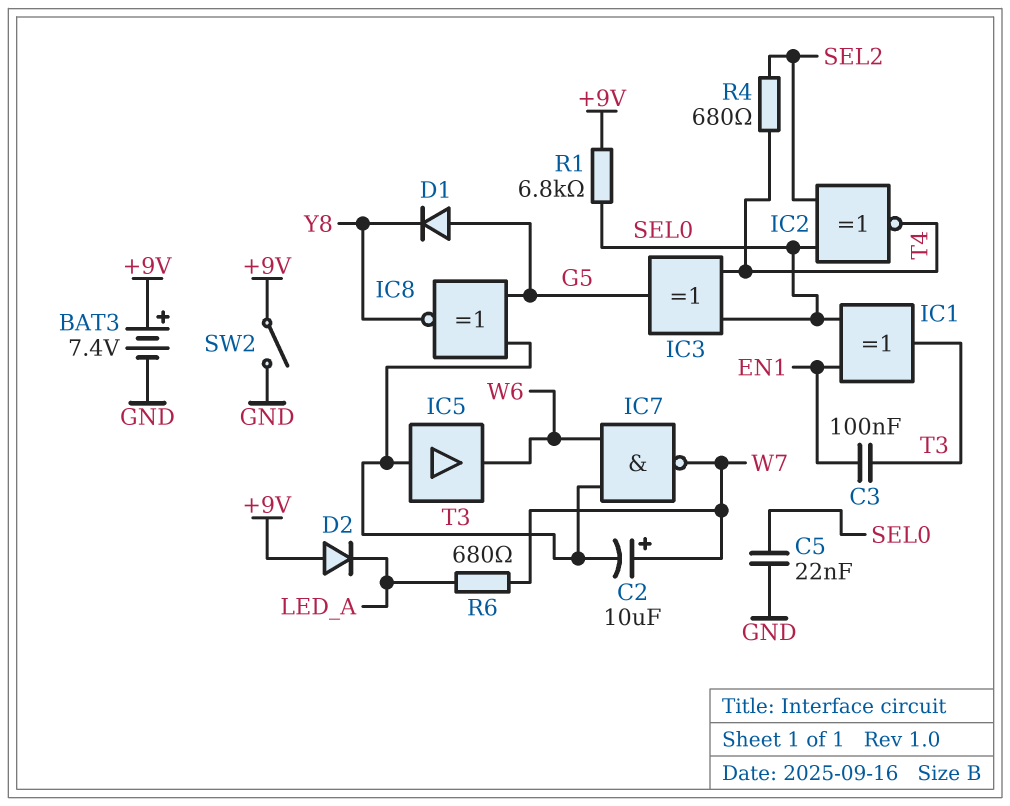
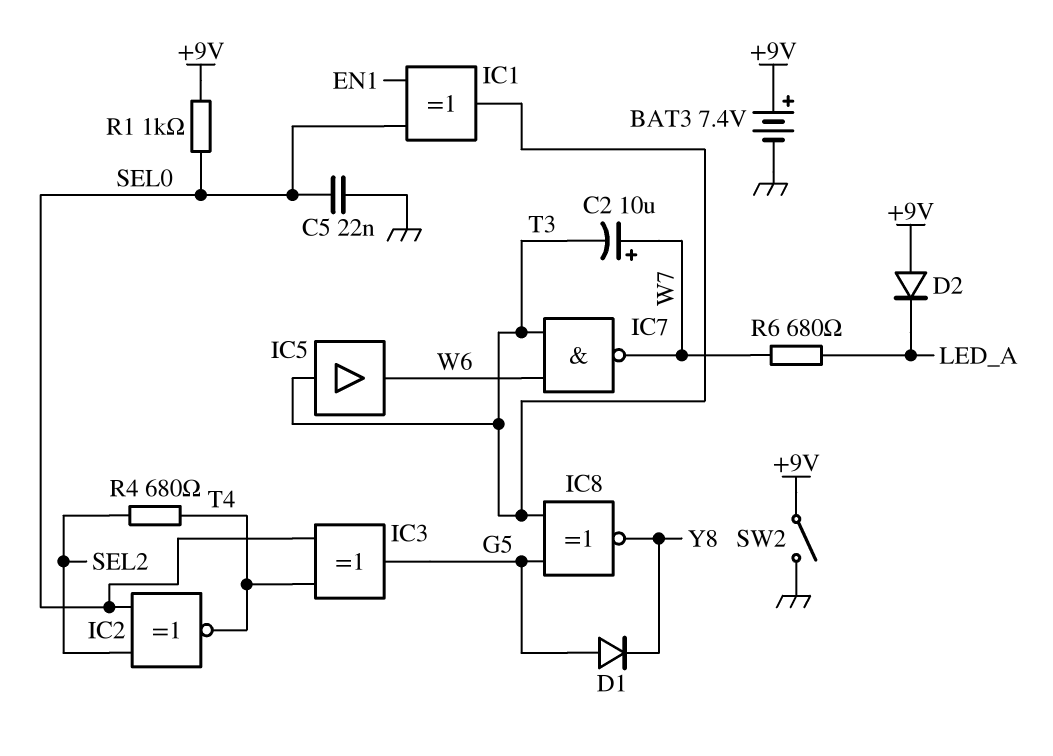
C3: 100nF (EN1, T3) -> none
R1: 6.8k (+9V, SEL0) -> 1k (+9V, SEL0)

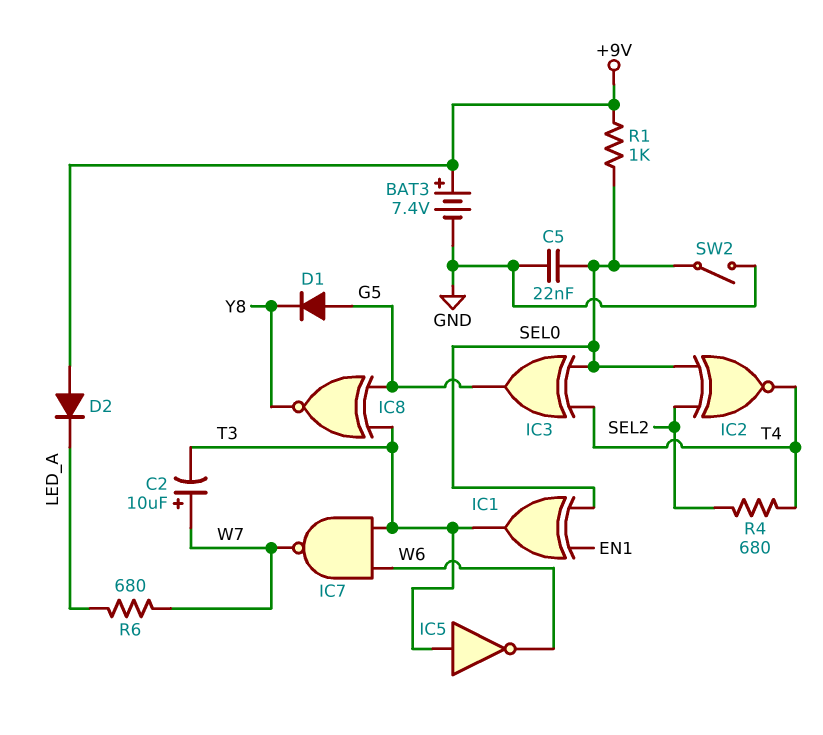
IC5: buffer (in T3, out W6) -> NOT (in T3, out W6)
SW2: switch (+9V, GND) -> switch (GND, SEL0)

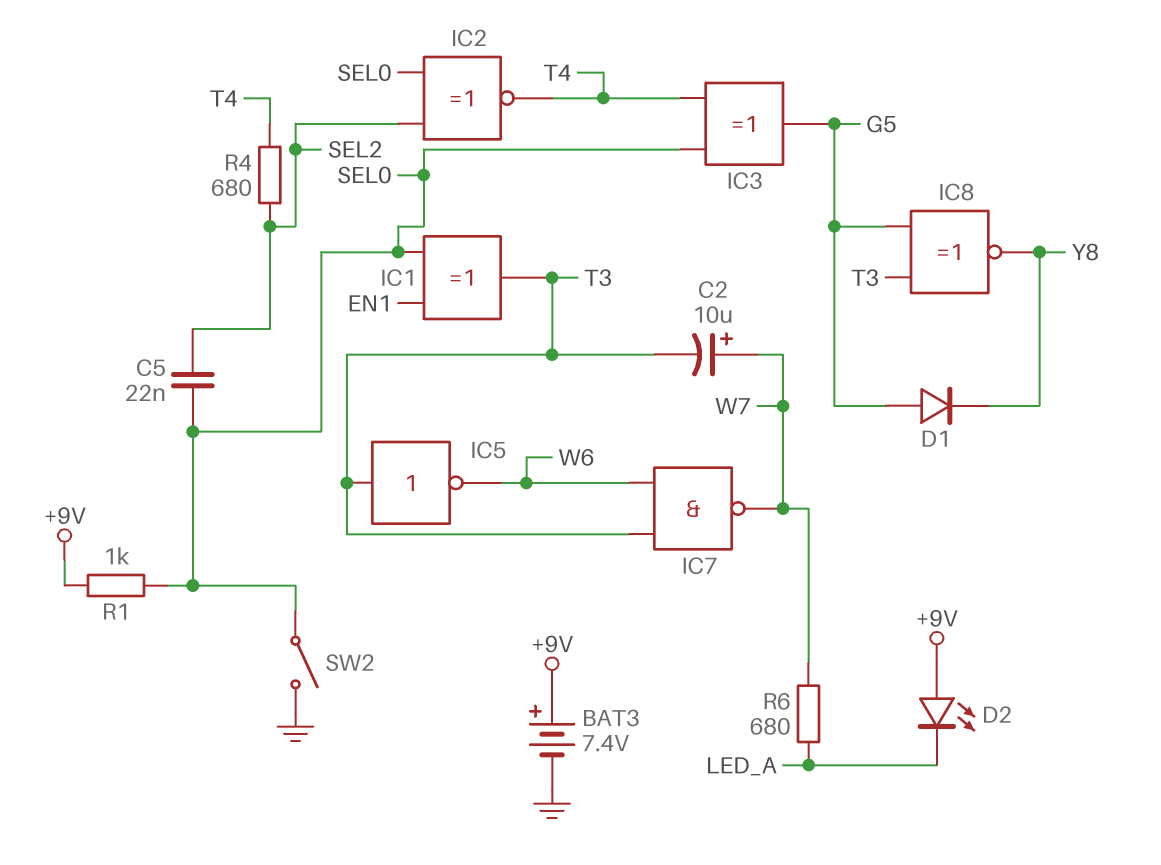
C5: 22nF (GND, SEL0) -> 22nF (SEL0, SEL2)
D2: diode (A +9V, K LED_A) -> LED (A +9V, K LED_A)

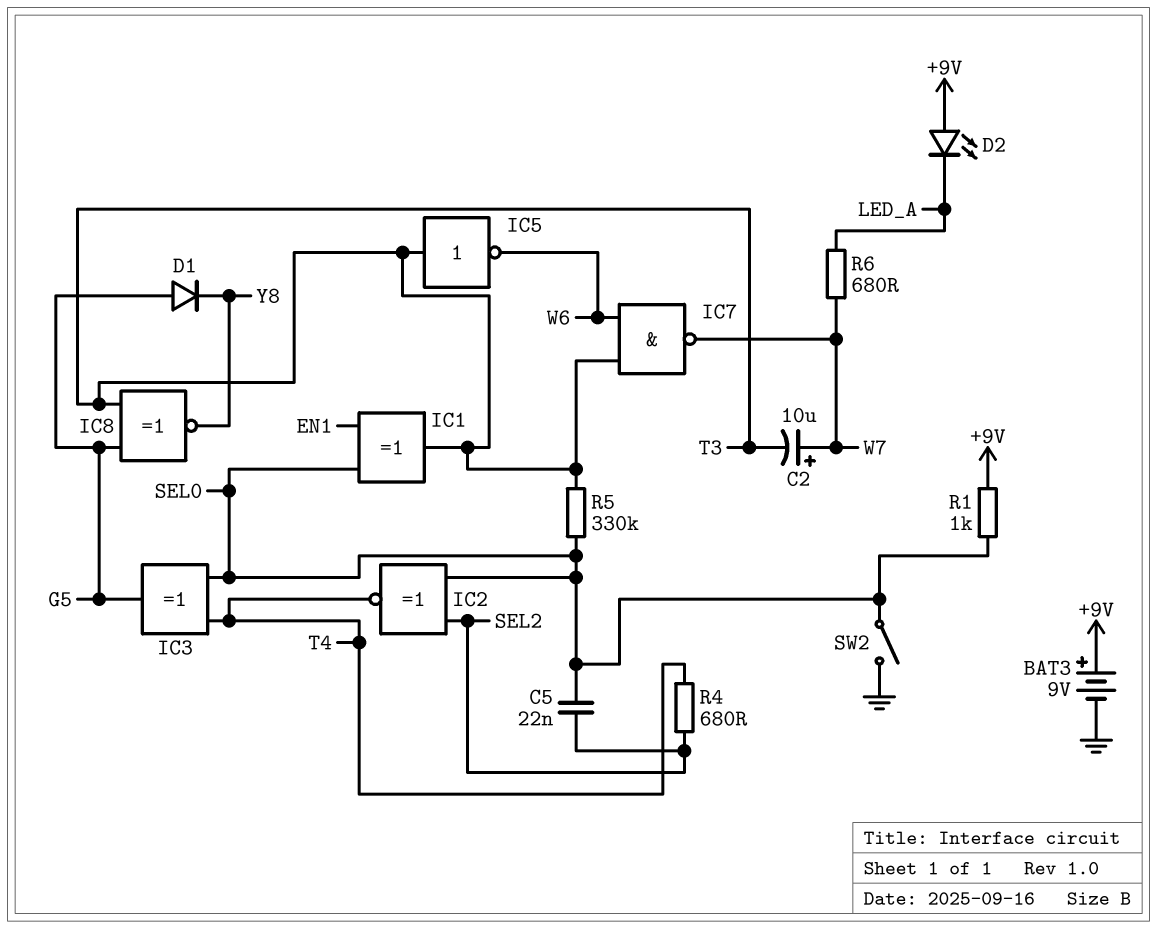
BAT3: 7.4V (plus +9V, minus GND) -> 9V (plus +9V, minus GND)
R5: none -> 330k (SEL0, T3)

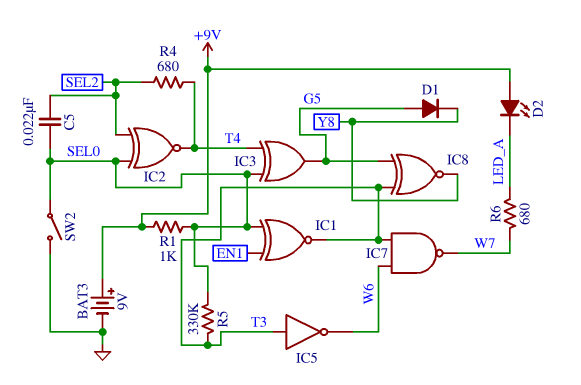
C2: 10uF (plus W7, minus T3) -> none
IC1: XOR (in EN1, in SEL0, out T3) -> XNOR (in EN1, in SEL0, out T3)

